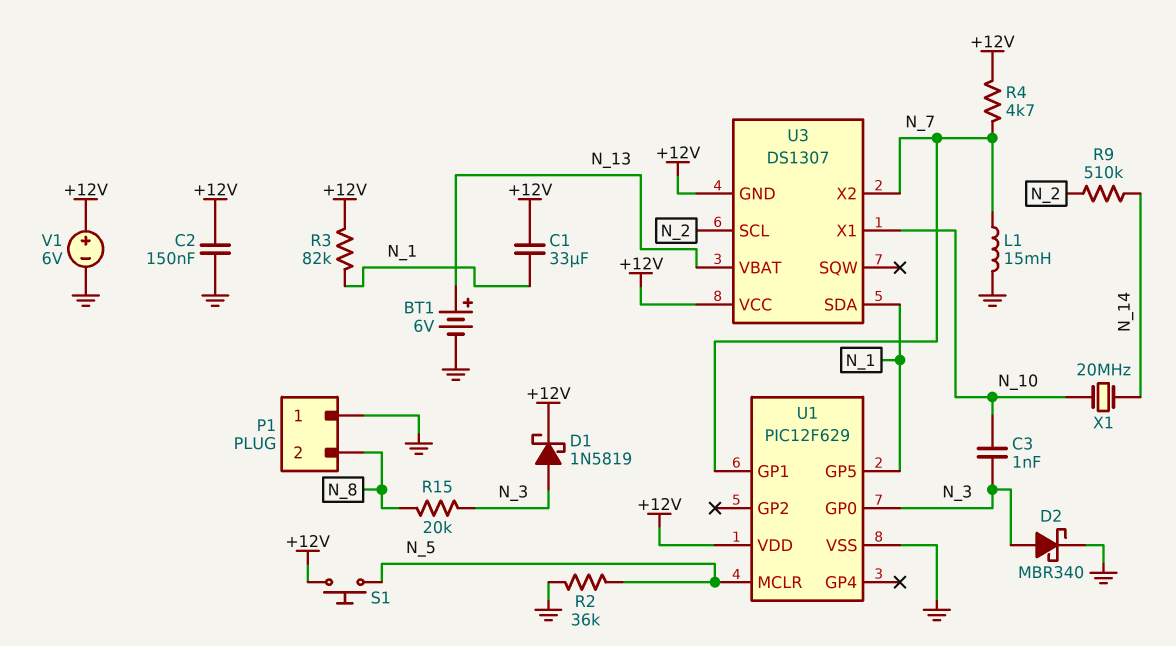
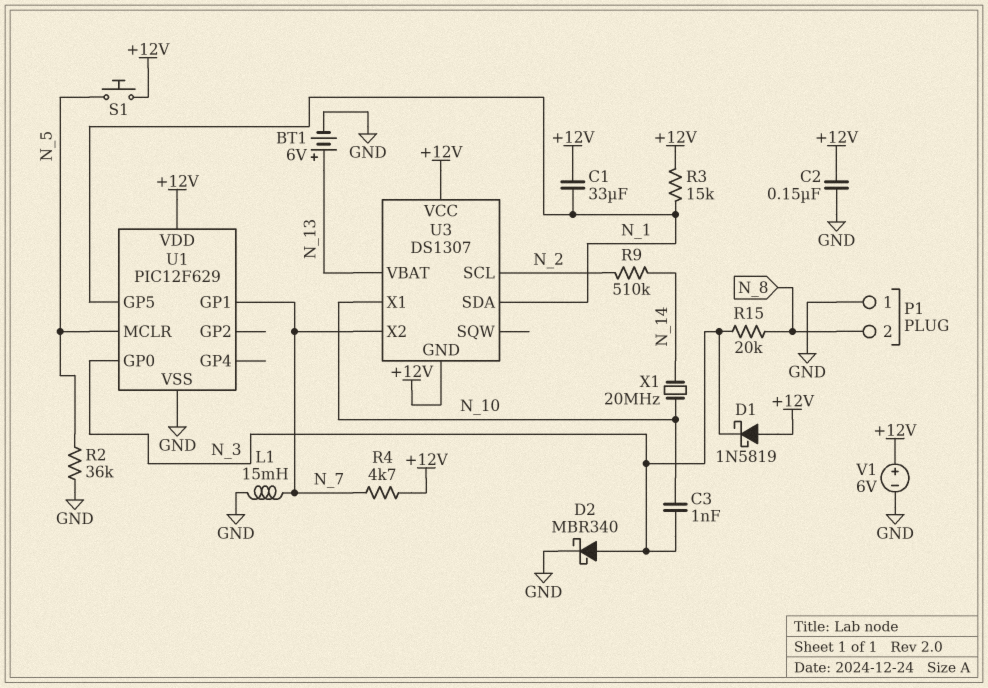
D1: schottky 1N5819 (A N_3, K +12V) -> schottky 1N5819 (A +12V, K N_3)
R3: 82k (+12V, N_1) -> 15k (+12V, N_1)

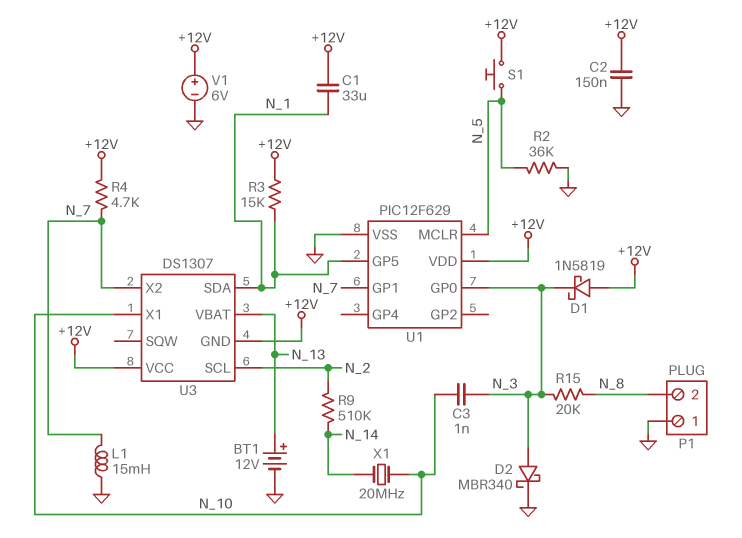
BT1: 6V (plus N_13, minus GND) -> 12V (plus N_13, minus GND)

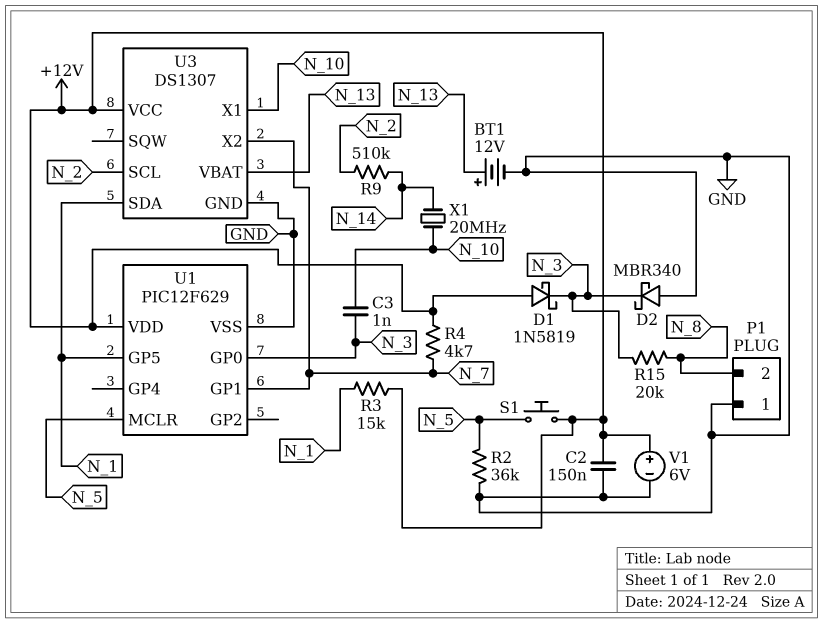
C1: 33uF (+12V, N_1) -> none
D2: schottky MBR340 (A N_3, K GND) -> schottky MBR340 (A GND, K N_3)
L1: 15mH (GND, N_7) -> none
U3 pin GND: +12V -> GND

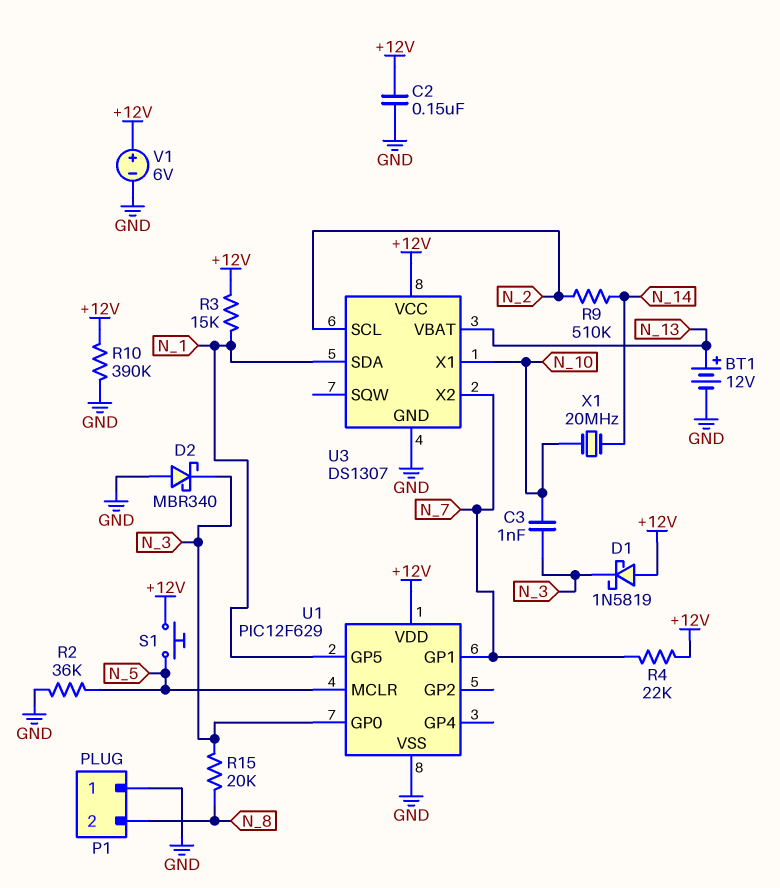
R4: 4.7k (+12V, N_7) -> 22k (+12V, N_7)
R10: none -> 390k (+12V, GND)

